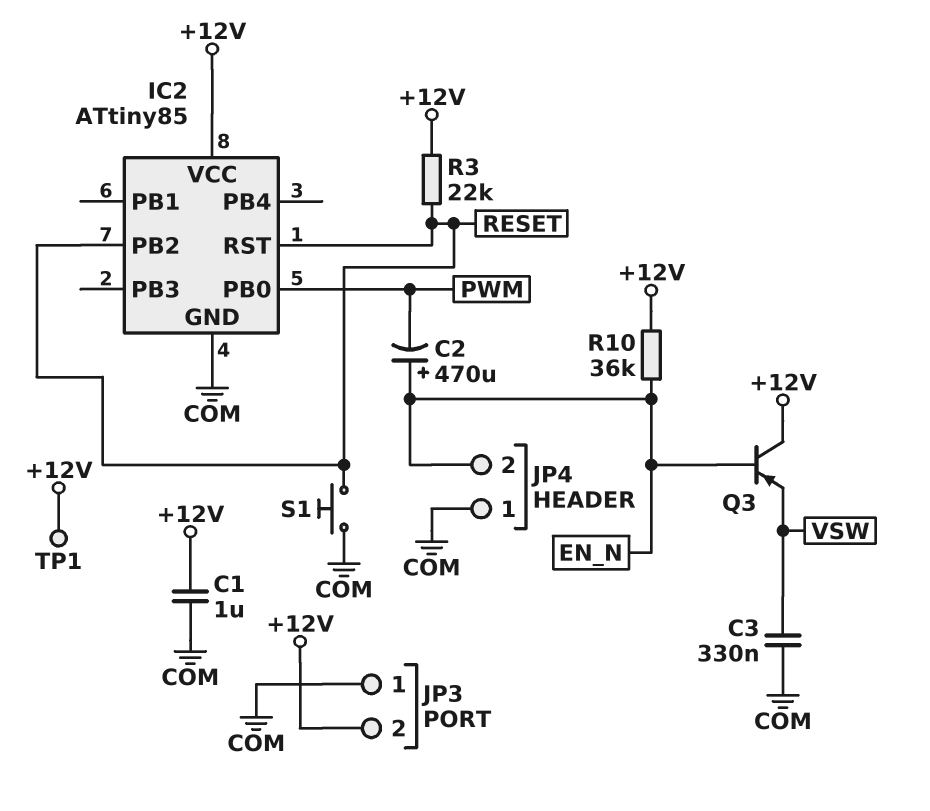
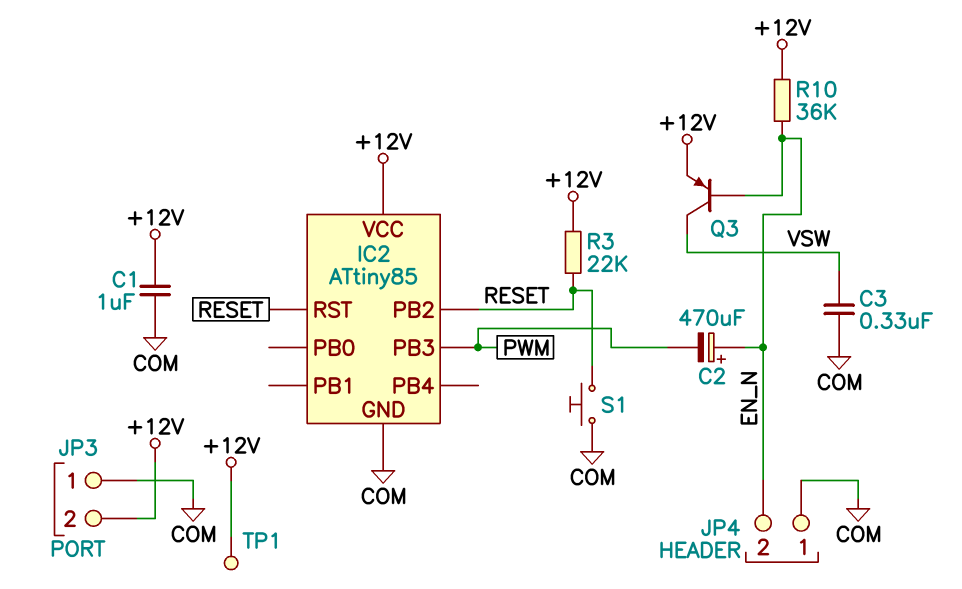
IC2 pin PB0: PWM -> none
IC2 pin PB3: none -> PWM
Q3: PNP (B EN_N, C +12V, E VSW) -> PNP (B EN_N, C VSW, E +12V)

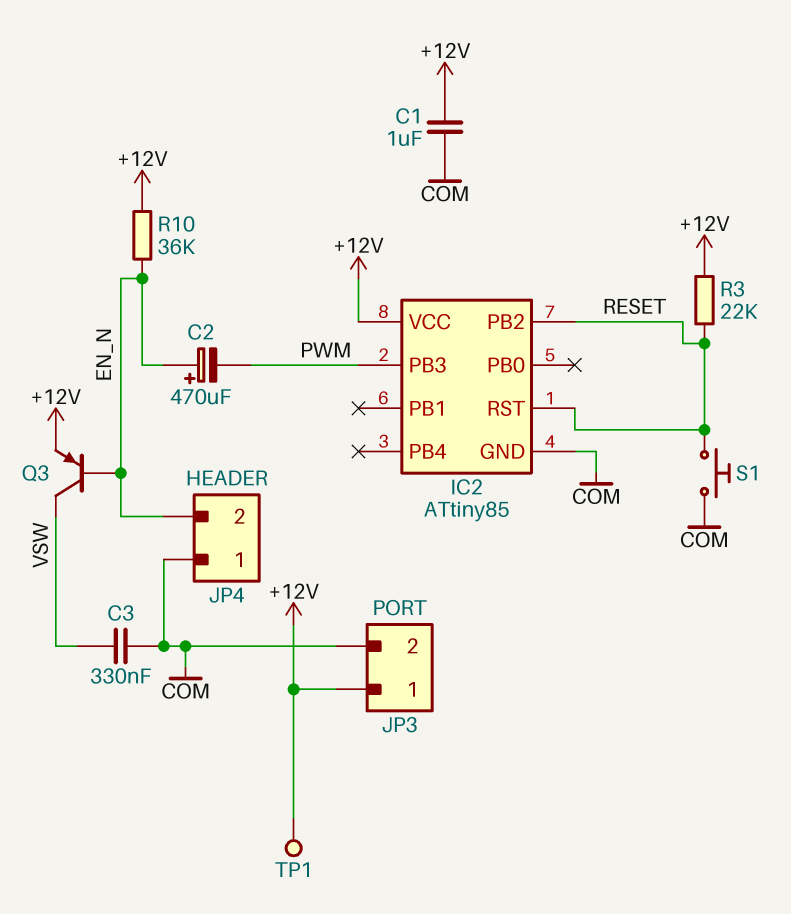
JP3 pin 1: COM -> +12V
JP3 pin 2: +12V -> COM

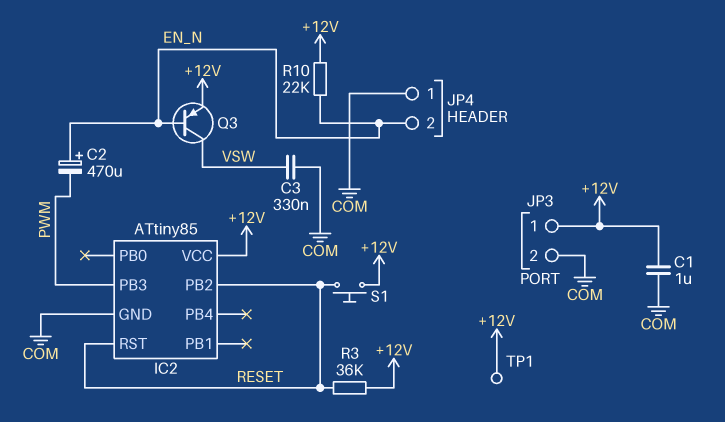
R3: 22k (+12V, RESET) -> 36k (+12V, RESET)
R10: 36k (+12V, EN_N) -> 22k (+12V, EN_N)
S1: button (COM, RESET) -> button (+12V, RESET)

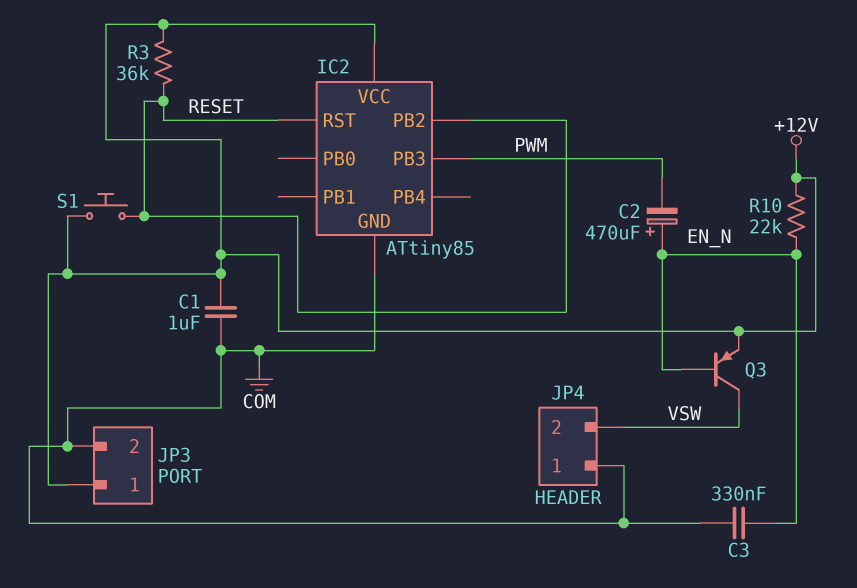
C3: 330nF (COM, VSW) -> 330nF (COM, EN_N)
JP4 pin 2: EN_N -> VSW
TP1: test point (+12V) -> none

